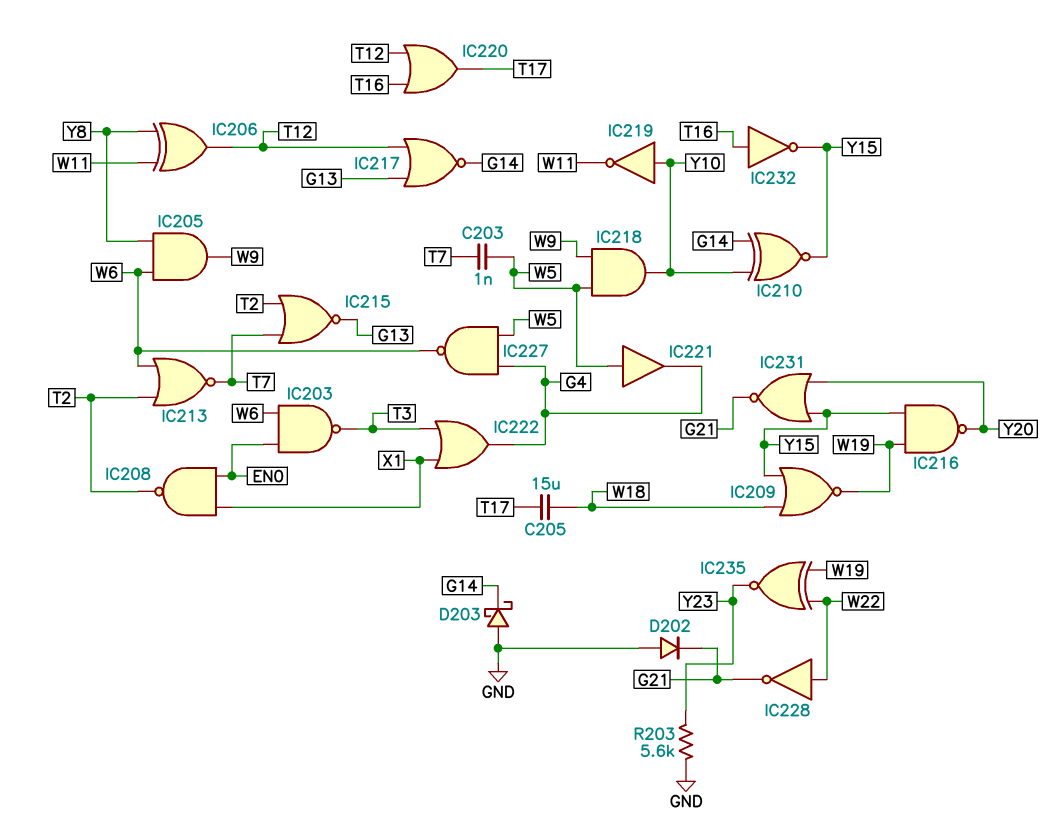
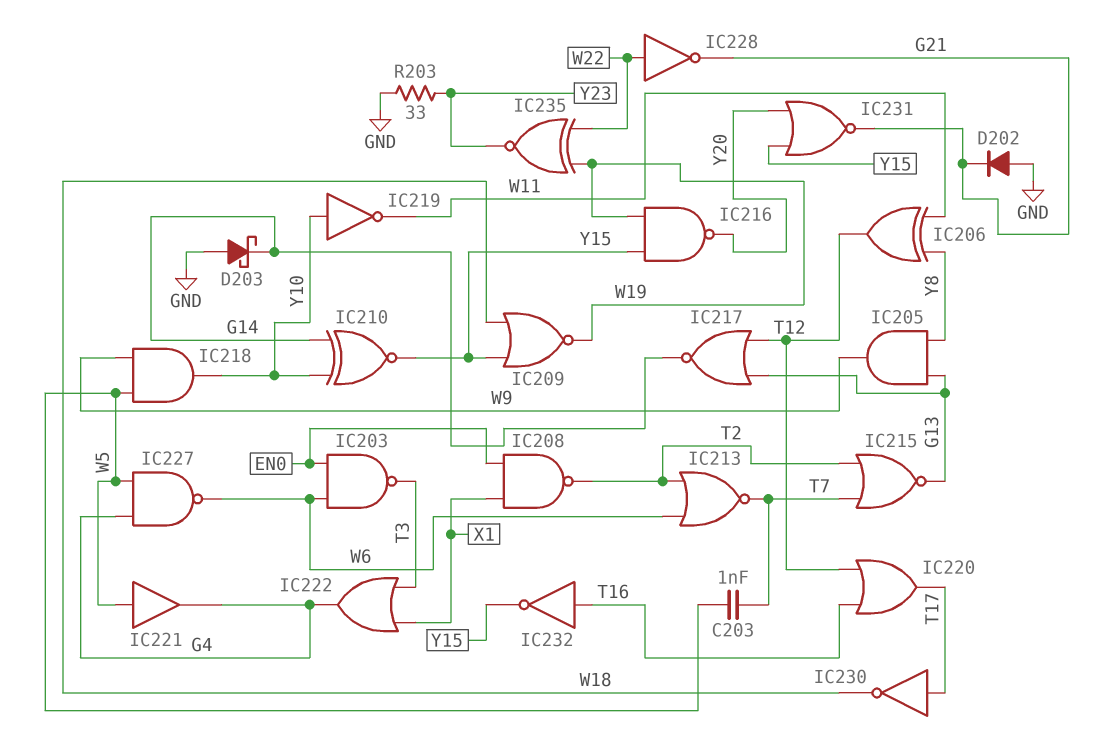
C205: 15uF (T17, W18) -> none
IC205: AND (in W6, in Y8, out W9) -> AND (in G13, in Y8, out W9)
IC230: none -> NOT (in T17, out W18)
R203: 5.6k (GND, Y23) -> 33 (GND, Y23)

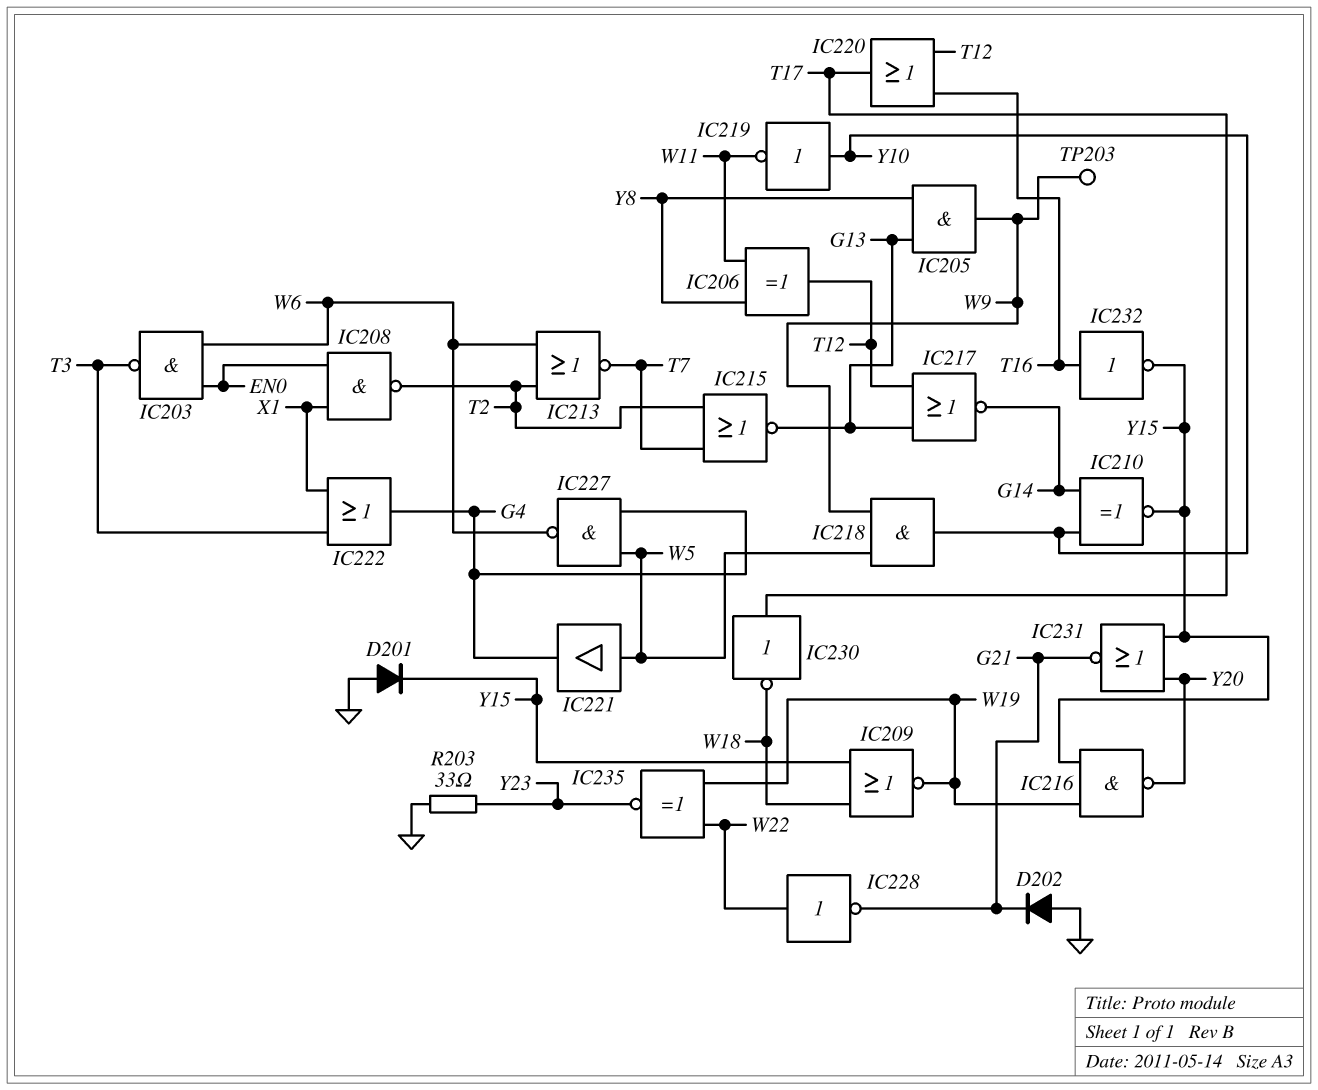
C203: 1nF (T7, W5) -> none
D201: none -> diode (A GND, K Y15)
D203: schottky (A GND, K G14) -> none
TP203: none -> test point (W9)

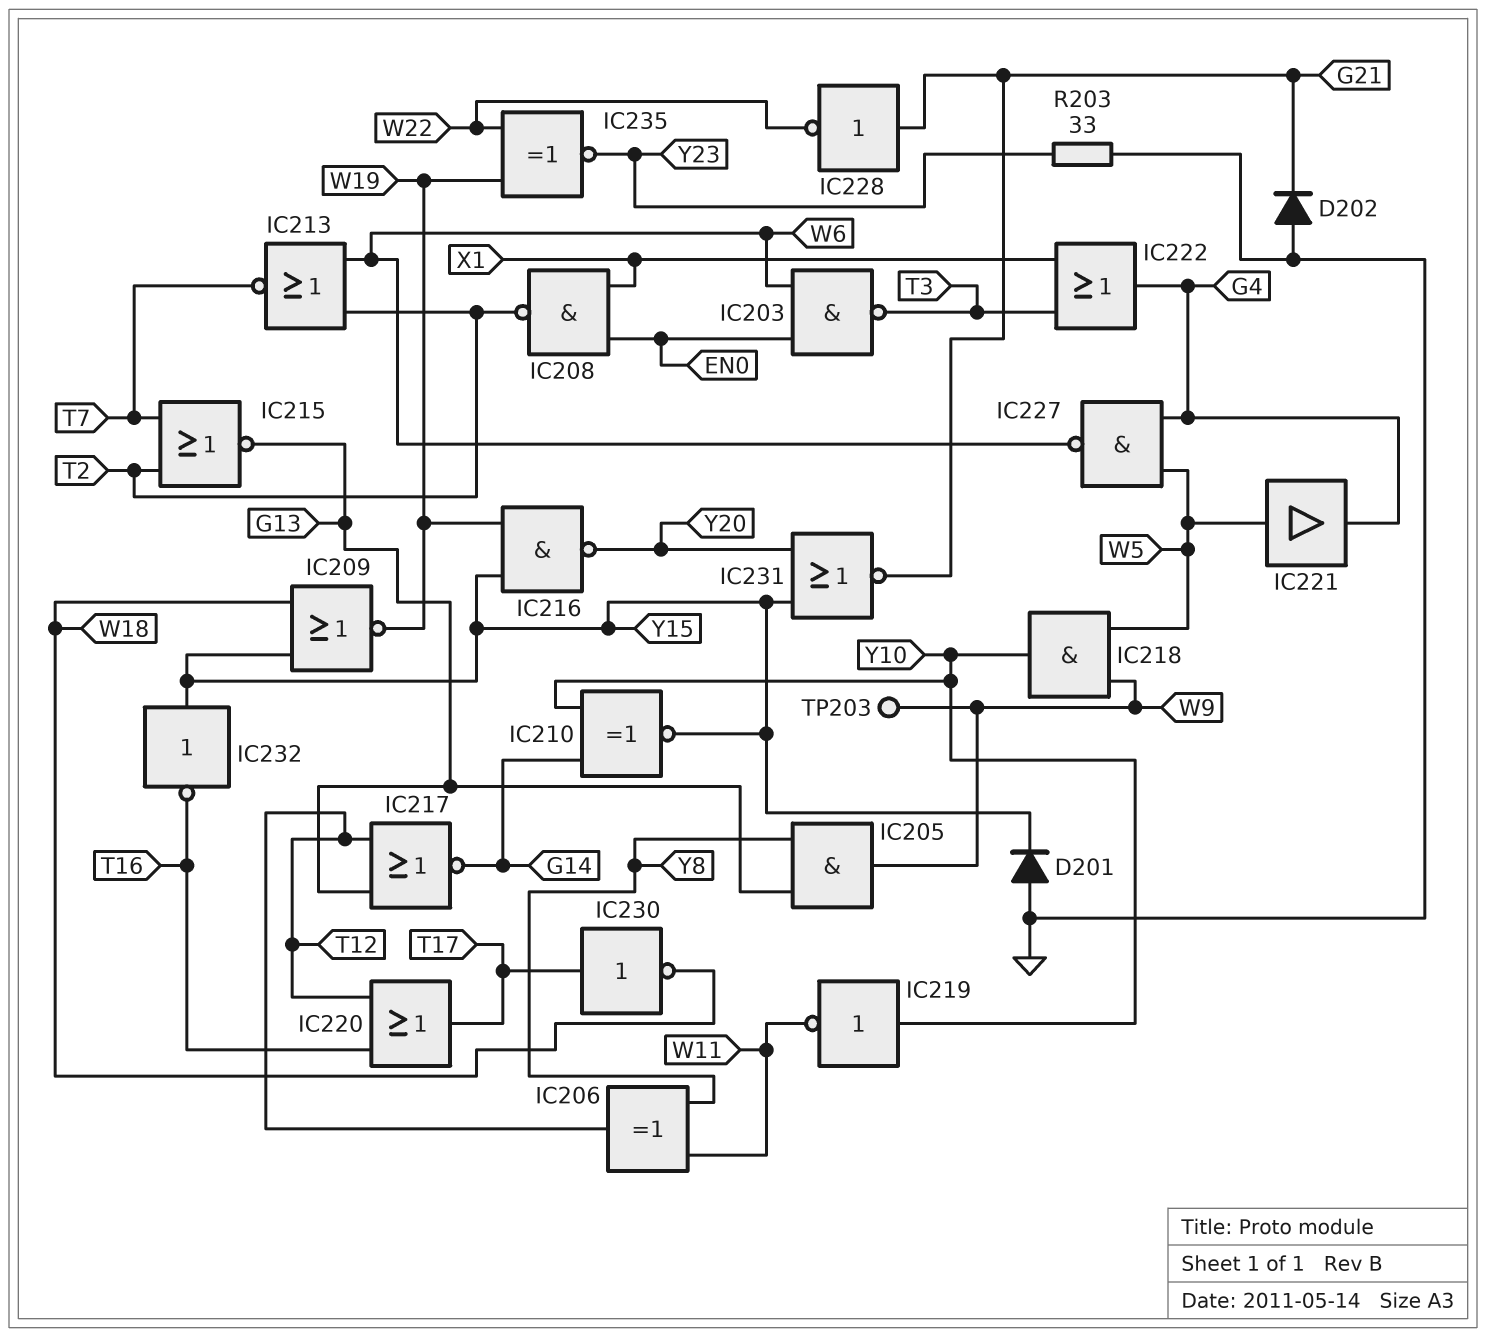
IC228: NOT (in W22, out G21) -> NOT (in G21, out W22)
IC232: NOT (in T16, out Y15) -> NOT (in Y15, out T16)

